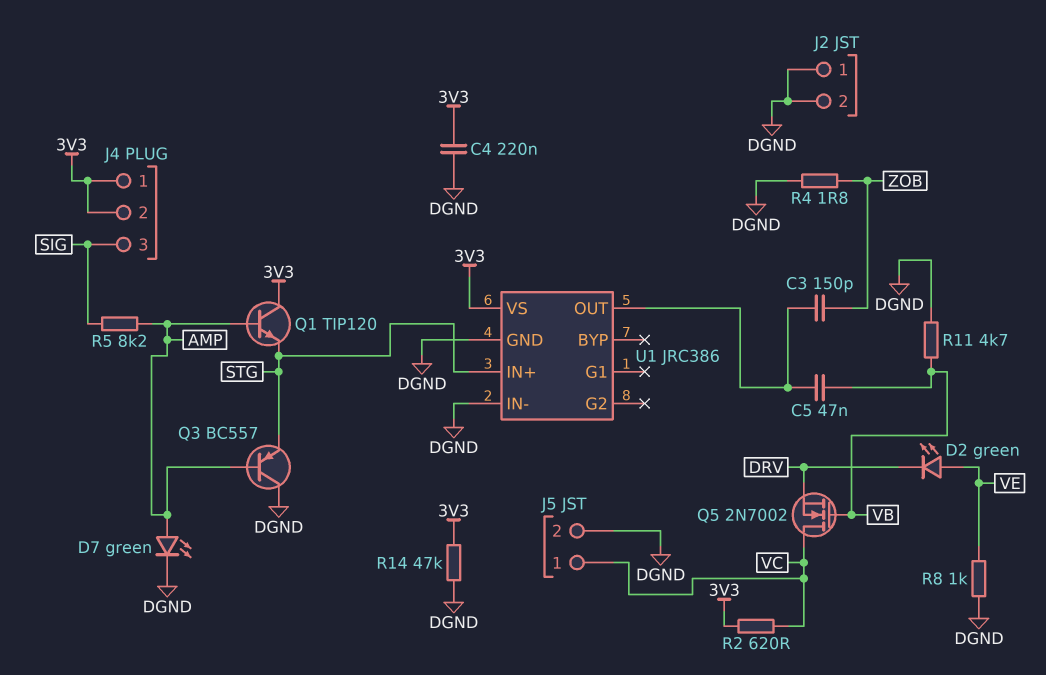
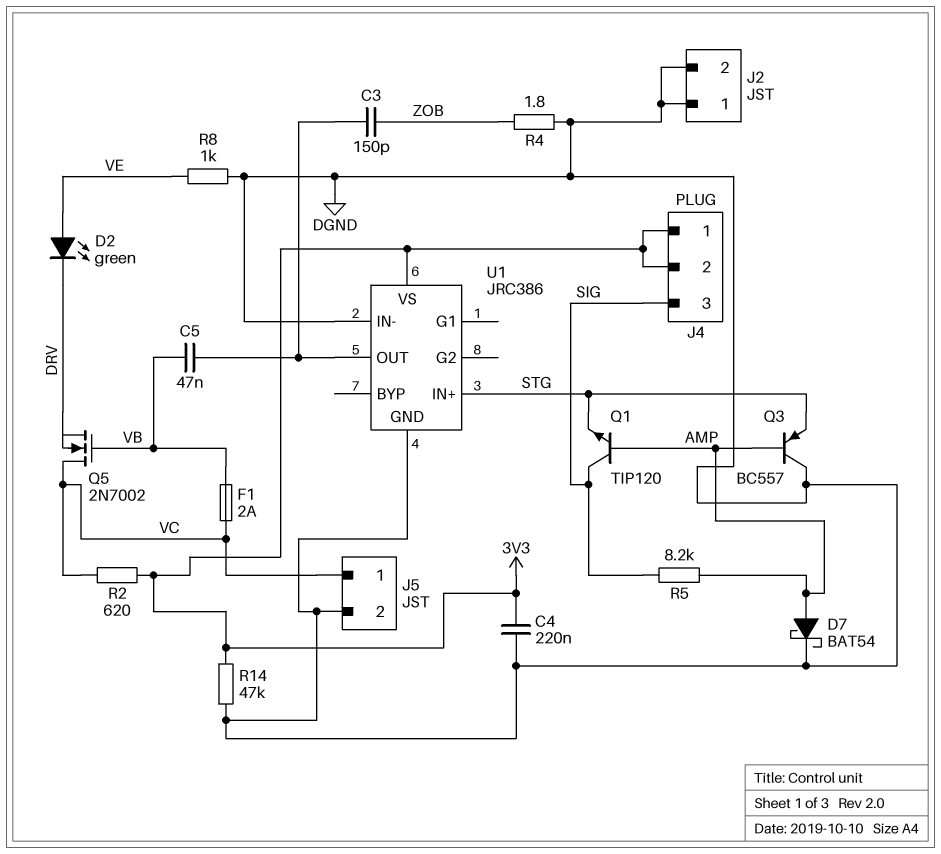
D7: LED green (A AMP, K DGND) -> schottky BAT54 (A AMP, K DGND)
F1: none -> 2A (VB, VC)
Q1: NPN TIP120 (B AMP, C 3V3, E STG) -> NPN TIP120 (B AMP, C SIG, E STG)
R11: 4.7k (DGND, VB) -> none

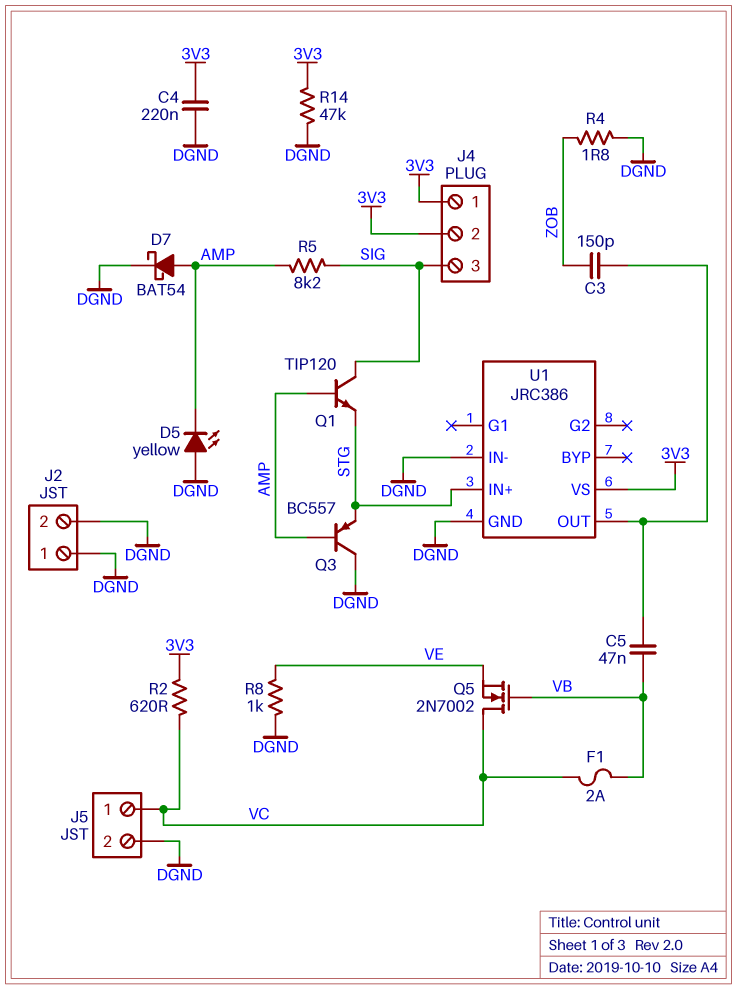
D2: LED green (A VE, K DRV) -> none
D5: none -> LED yellow (A DGND, K AMP)
Q5: NMOS 2N7002 (G VB, D VC, S DRV) -> NMOS 2N7002 (G VB, D VC, S VE)

